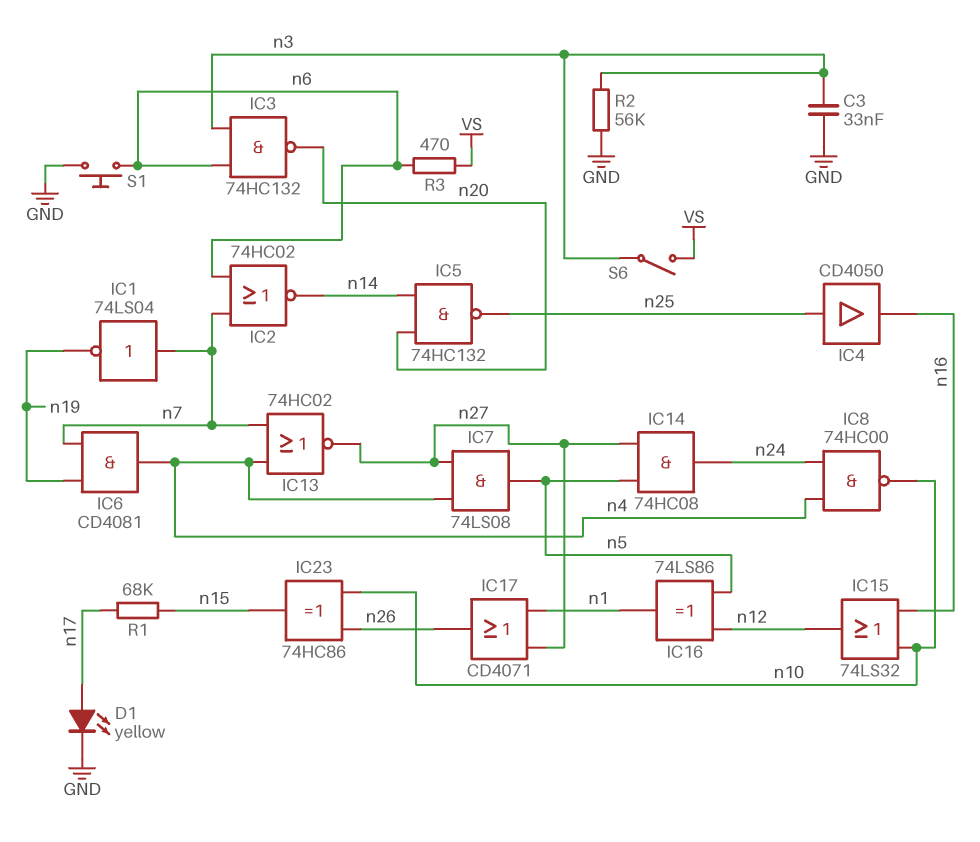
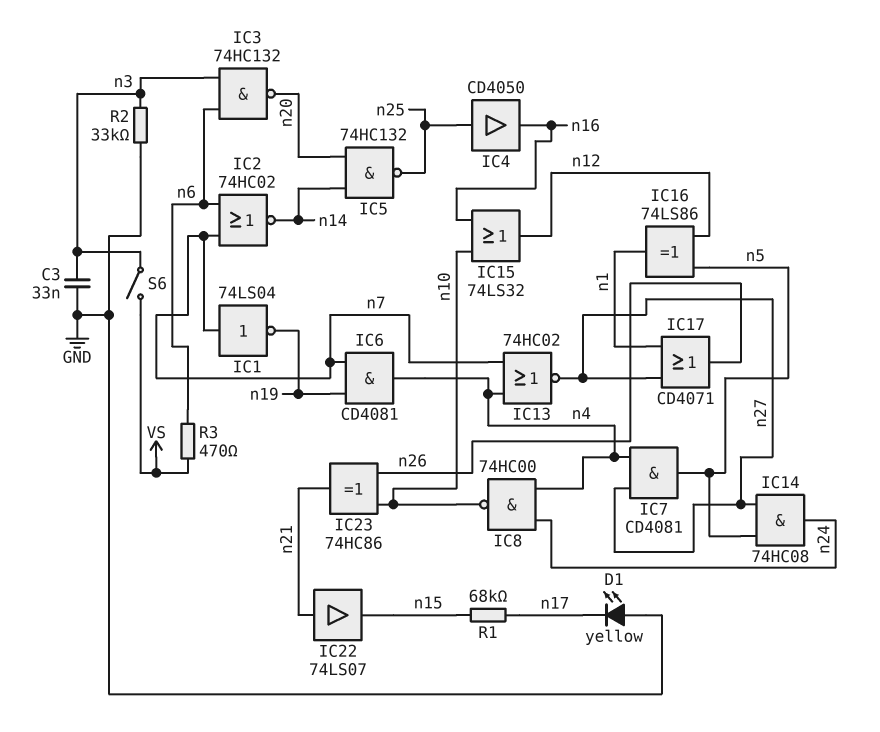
D1: LED yellow (A n17, K GND) -> LED yellow (A GND, K n17)
IC7: AND 74LS08 (in n4, in n27, out n5) -> AND CD4081 (in n4, in n27, out n5)
IC22: none -> buffer 74LS07 (in n21, out n15)
IC23: XOR 74HC86 (in n10, in n26, out n15) -> XOR 74HC86 (in n10, in n26, out n21)
R2: 56k (GND, n3) -> 33k (GND, n3)
S1: button (GND, n6) -> none

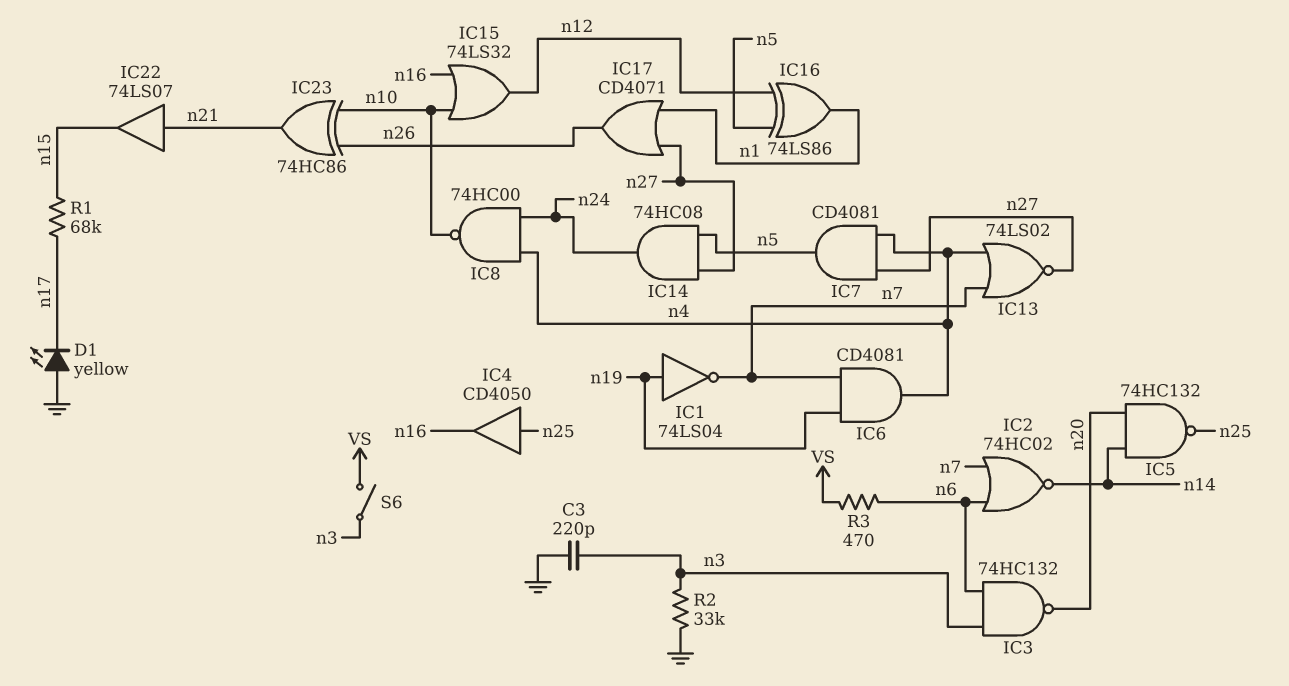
C3: 33nF (GND, n3) -> 220pF (GND, n3)
IC1: NOT 74LS04 (in n7, out n19) -> NOT 74LS04 (in n19, out n7)
IC13: NOR 74HC02 (in n4, in n7, out n27) -> NOR 74LS02 (in n4, in n7, out n27)

